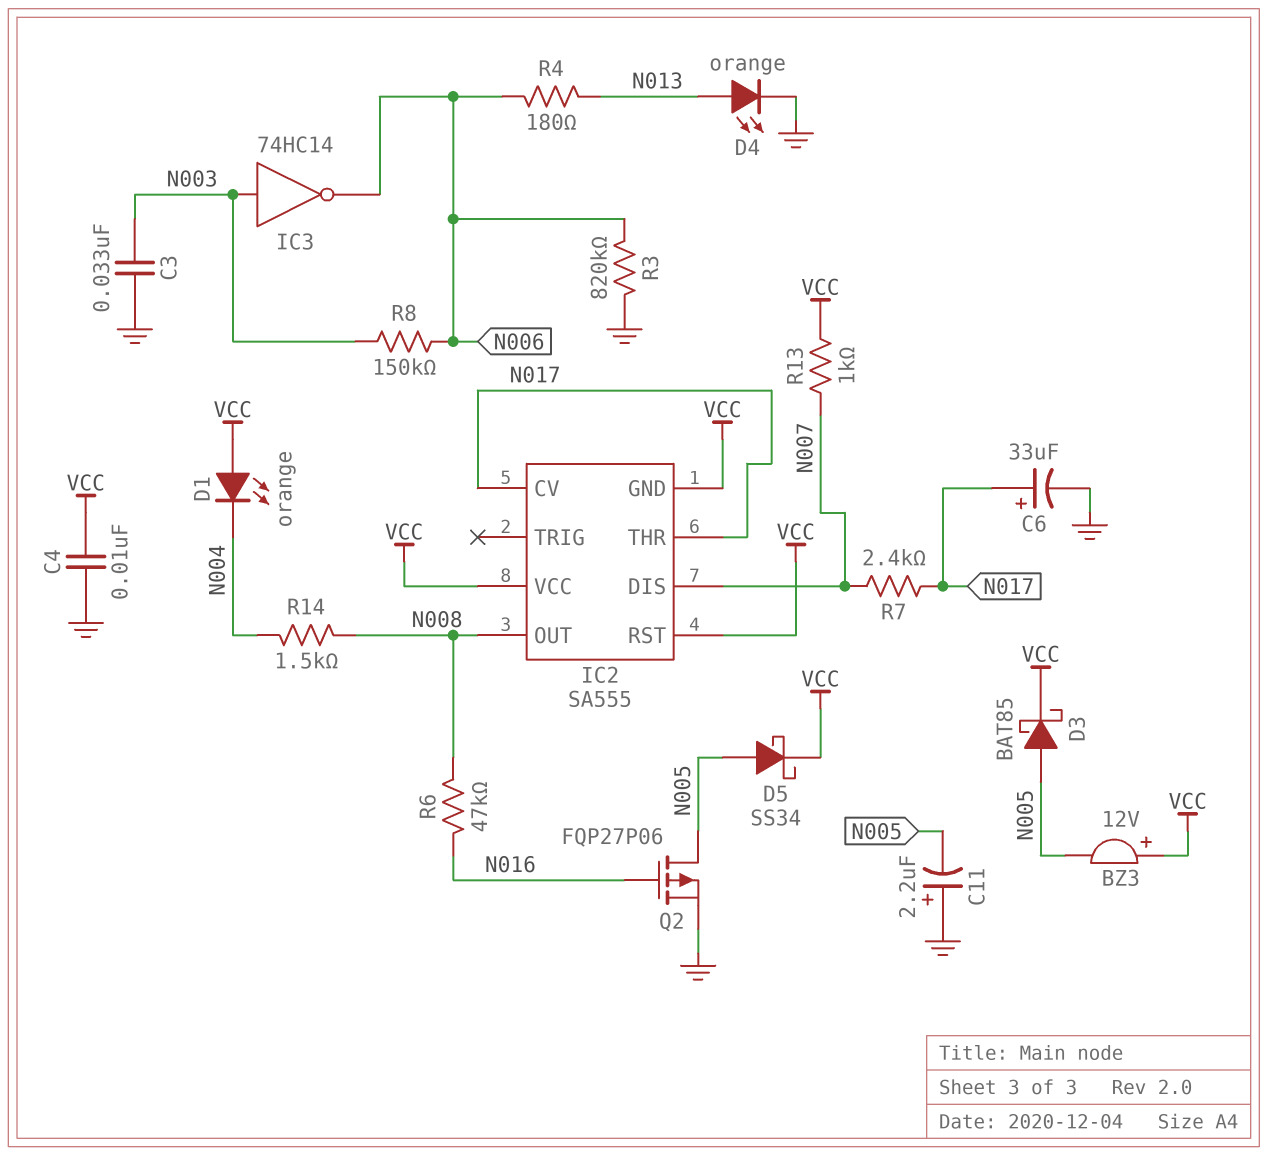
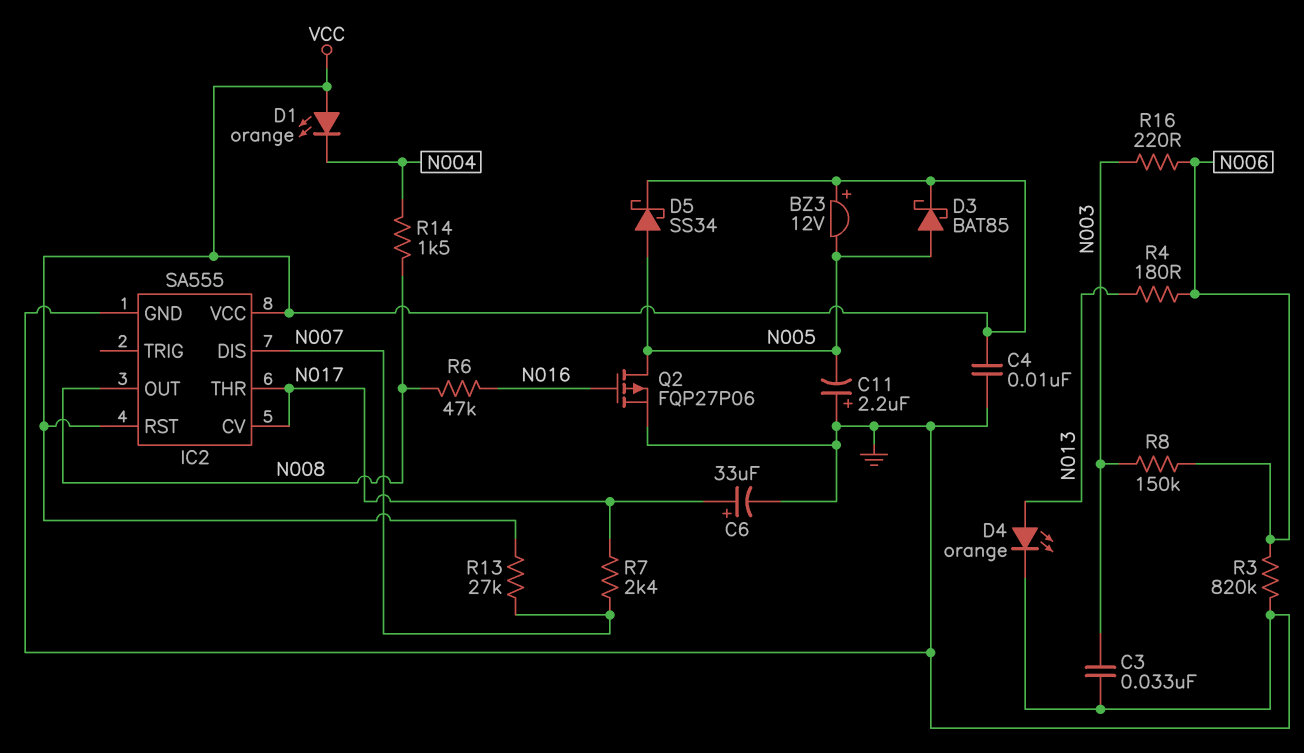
IC2 pin GND: VCC -> GND
IC3: NOT 74HC14 (in N003, out N006) -> none
R13: 1k (N007, VCC) -> 27k (N007, VCC)
R16: none -> 220 (N003, N006)

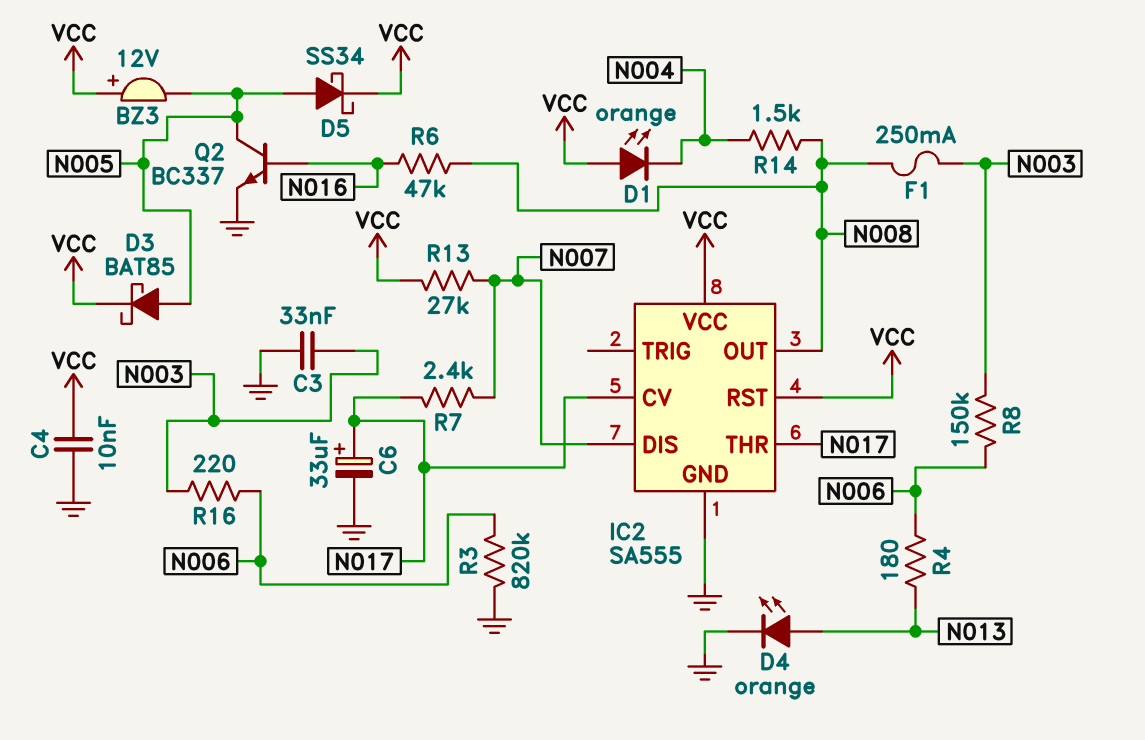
C11: 2.2uF (plus GND, minus N005) -> none
F1: none -> 250mA (N003, N008)
Q2: PMOS FQP27P06 (G N016, D N005, S GND) -> NPN BC337 (B N016, C N005, E GND)

